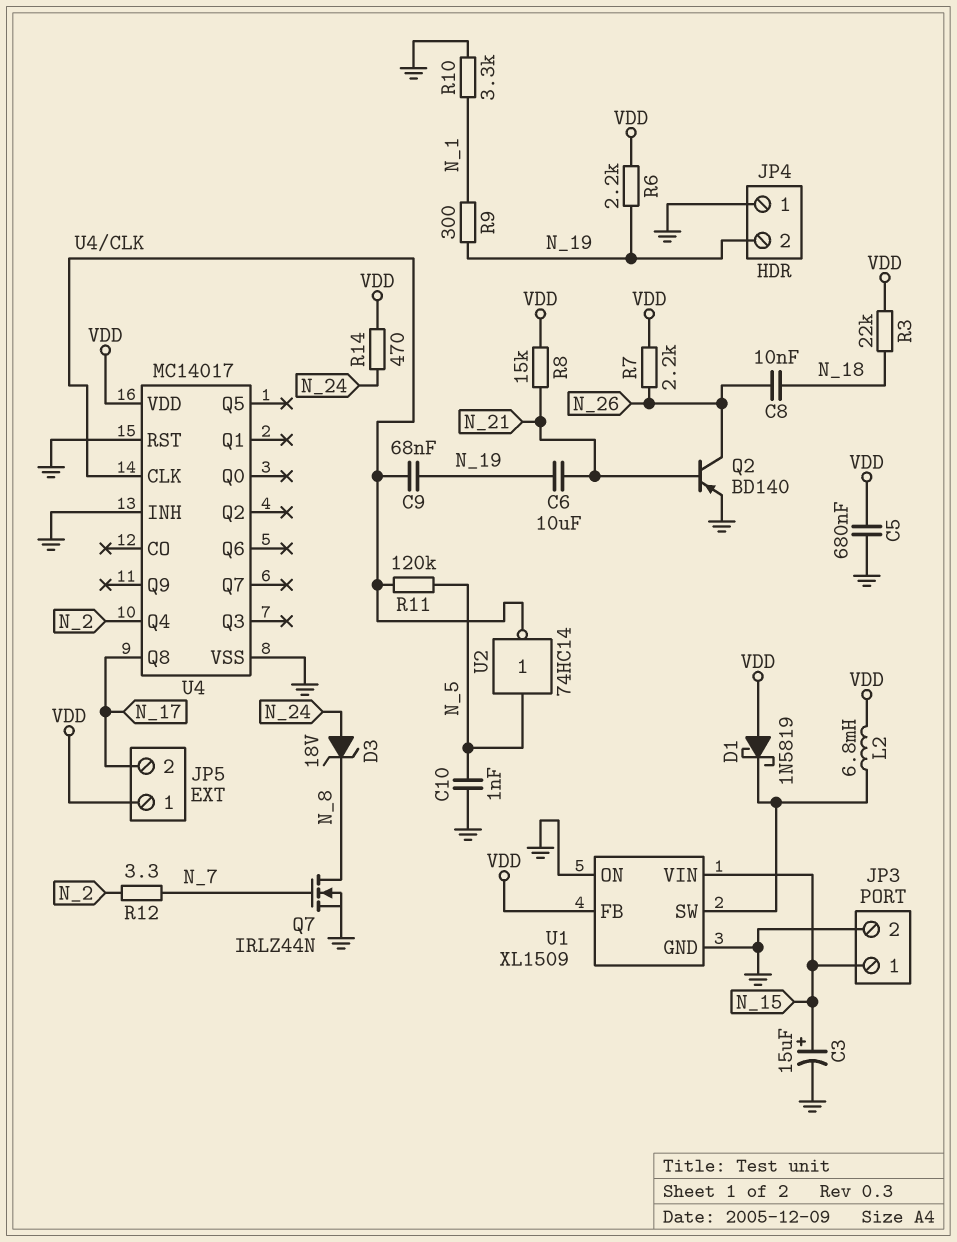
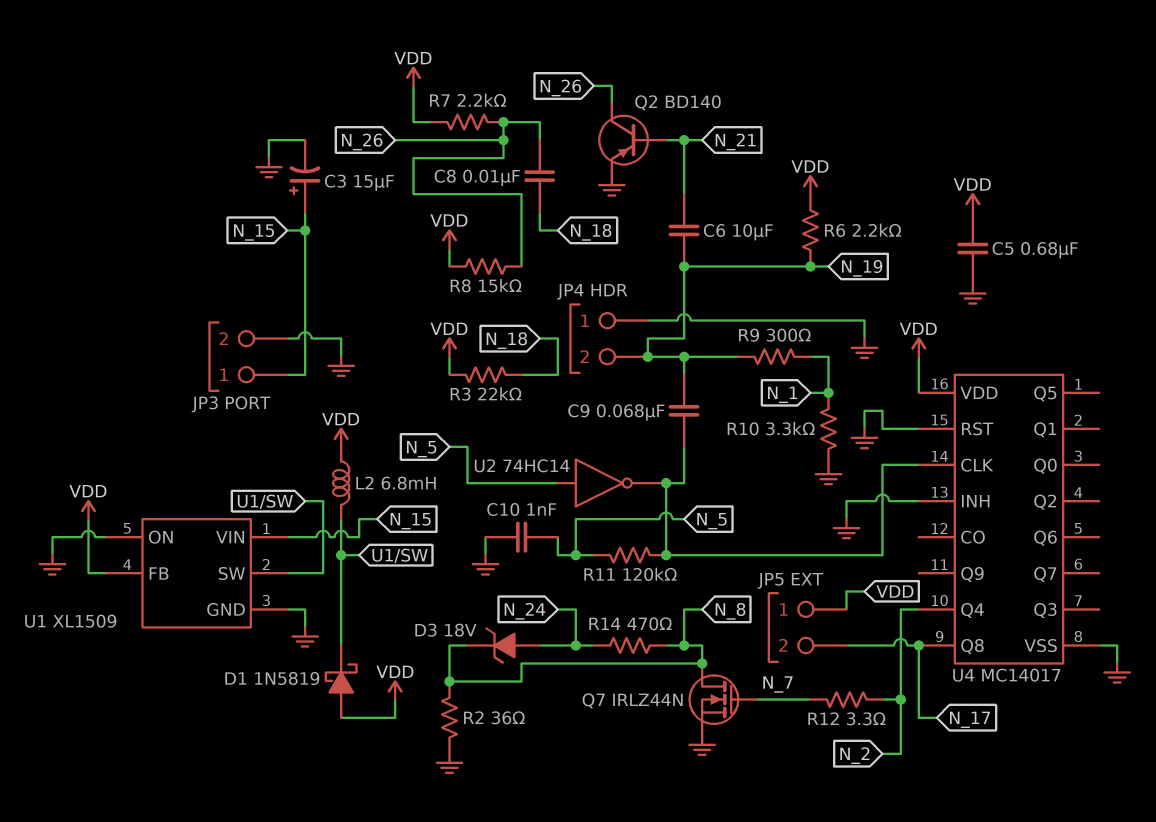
R2: none -> 36 (GND, N_8)
R8: 15k (N_21, VDD) -> 15k (N_26, VDD)
R14: 470 (N_24, VDD) -> 470 (N_8, N_24)

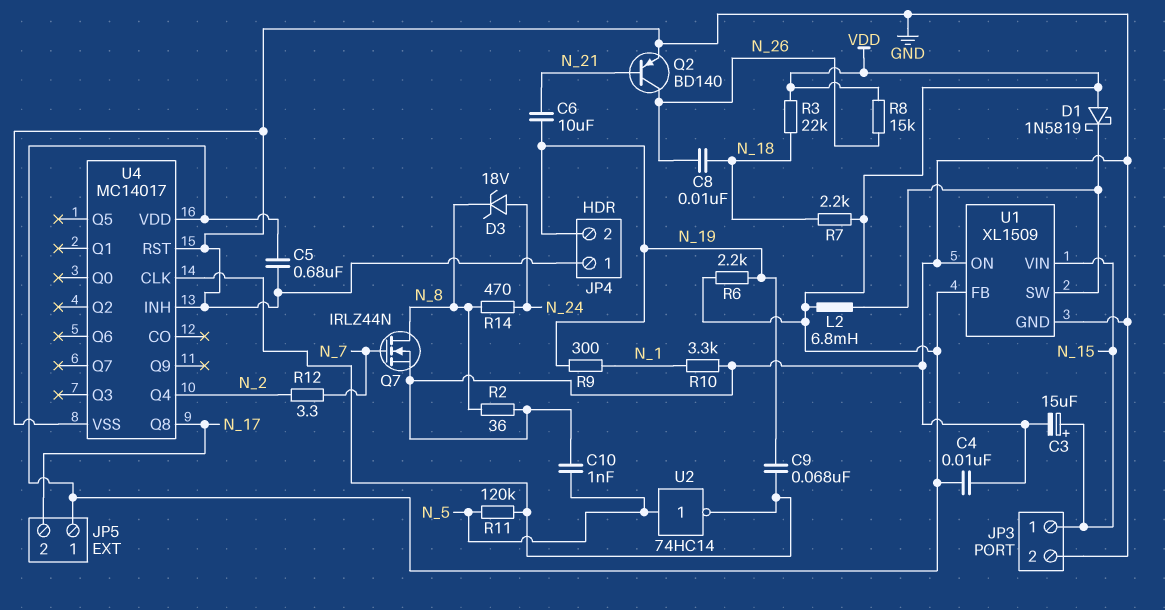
C4: none -> 10nF (GND, VDD)
R7: 2.2k (N_26, VDD) -> 2.2k (N_18, VDD)

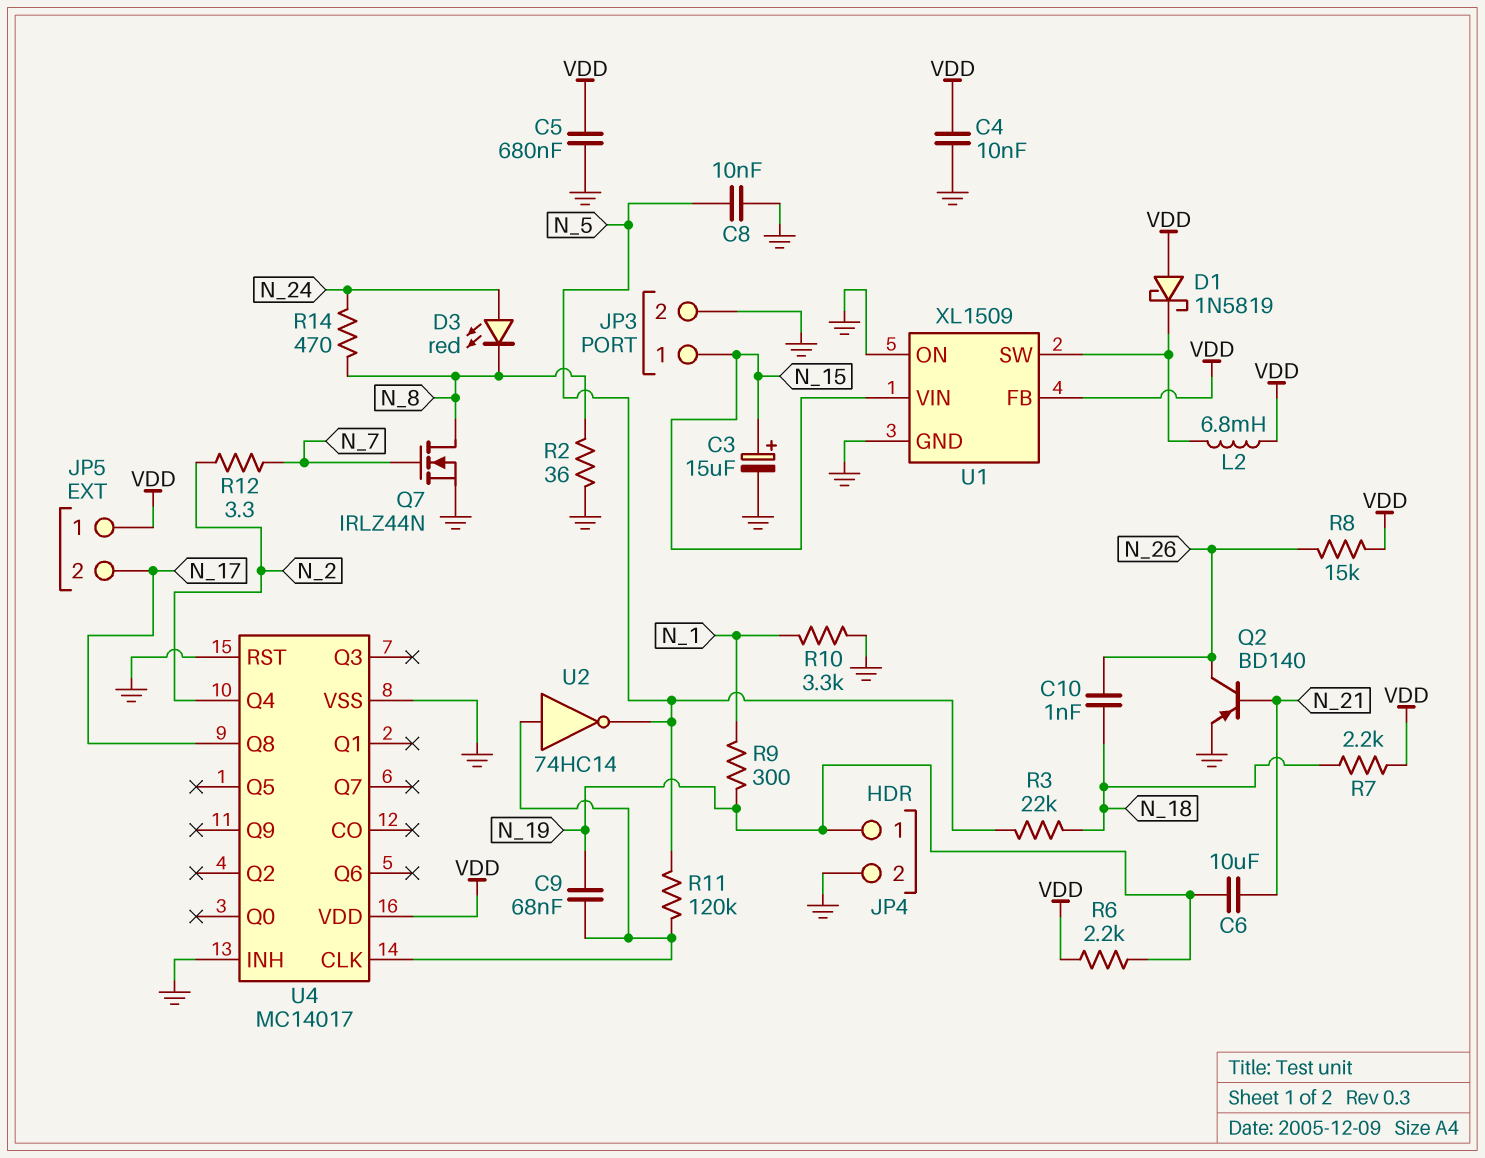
C8: 10nF (N_18, N_26) -> 10nF (GND, N_5)
C10: 1nF (GND, N_5) -> 1nF (N_18, N_26)
D3: zener 18V (A N_24, K N_8) -> LED red (A N_24, K N_8)
JP4 pin 1: GND -> N_19
JP4 pin 2: N_19 -> GND
R3: 22k (N_18, VDD) -> 22k (N_5, N_18)
U2: NOT 74HC14 (in N_5, out U4/CLK) -> NOT 74HC14 (in U4/CLK, out N_5)

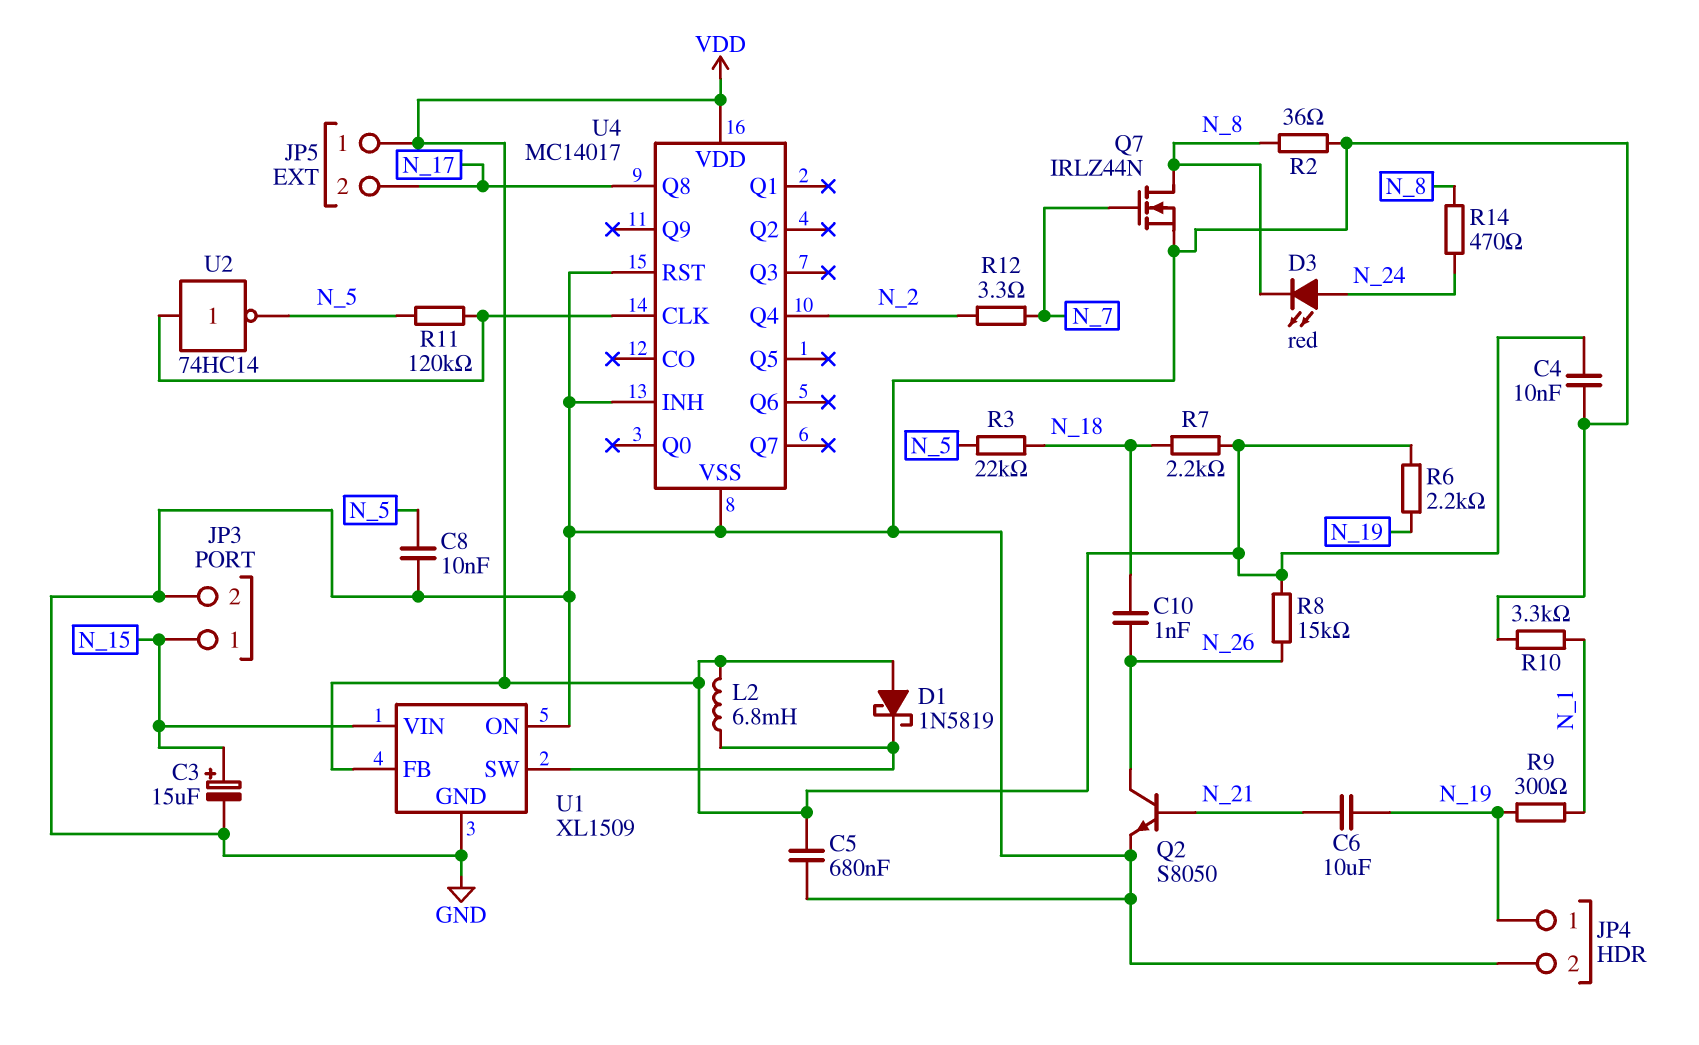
C9: 68nF (N_19, U4/CLK) -> none
Q2: PNP BD140 (B N_21, C N_26, E GND) -> NPN S8050 (B N_21, C N_26, E GND)

